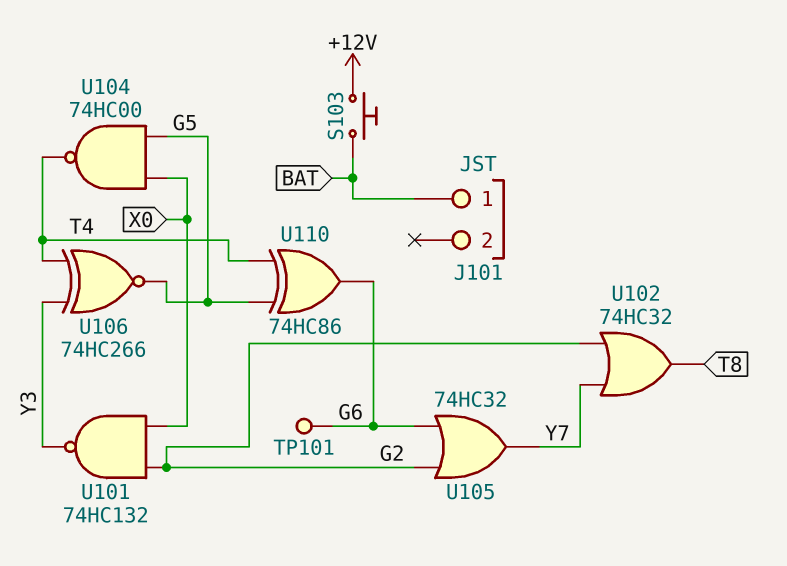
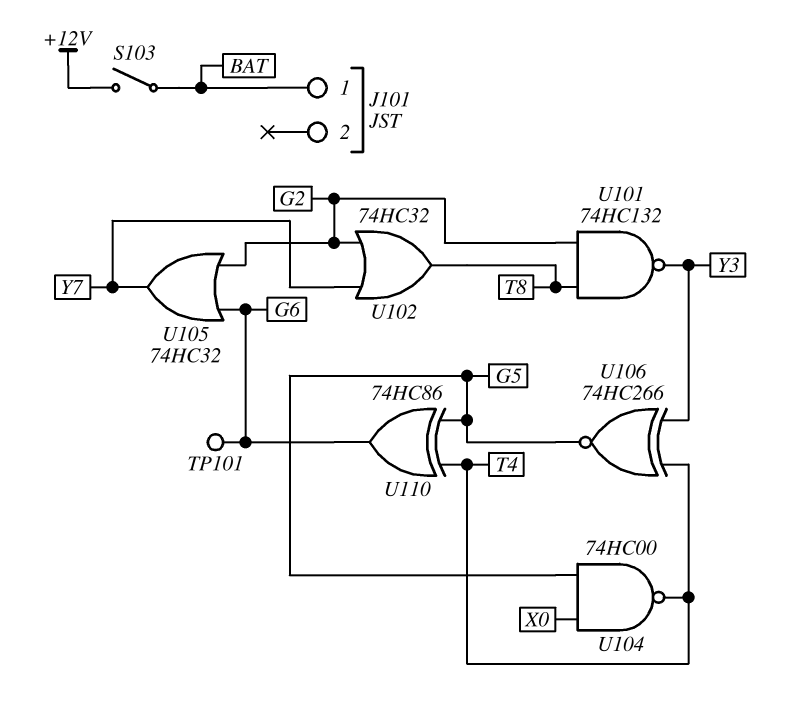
S103: button (+12V, BAT) -> switch (+12V, BAT)
U101: NAND 74HC132 (in G2, in X0, out Y3) -> NAND 74HC132 (in G2, in T8, out Y3)

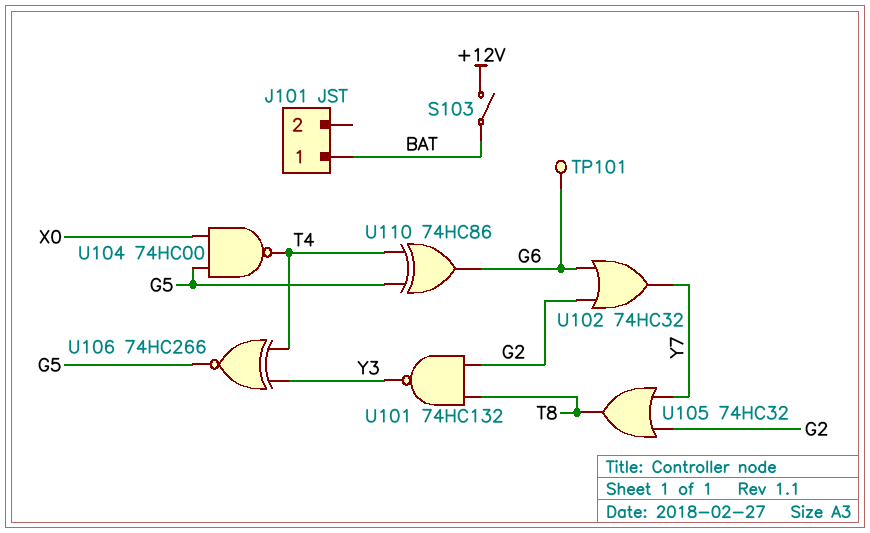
U102: OR 74HC32 (in G2, in Y7, out T8) -> OR 74HC32 (in G2, in G6, out Y7)
U105: OR 74HC32 (in G2, in G6, out Y7) -> OR 74HC32 (in G2, in Y7, out T8)

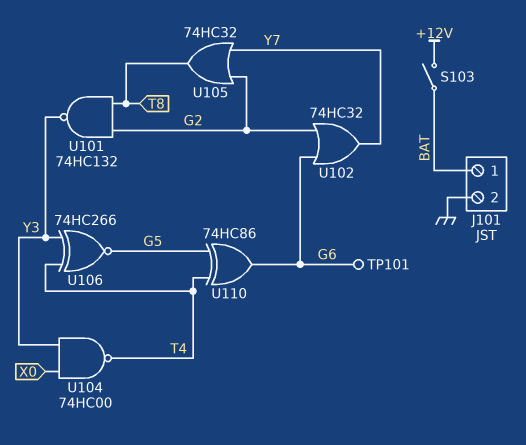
J101 pin 2: none -> GND
U104: NAND 74HC00 (in G5, in X0, out T4) -> NAND 74HC00 (in X0, in Y3, out T4)

